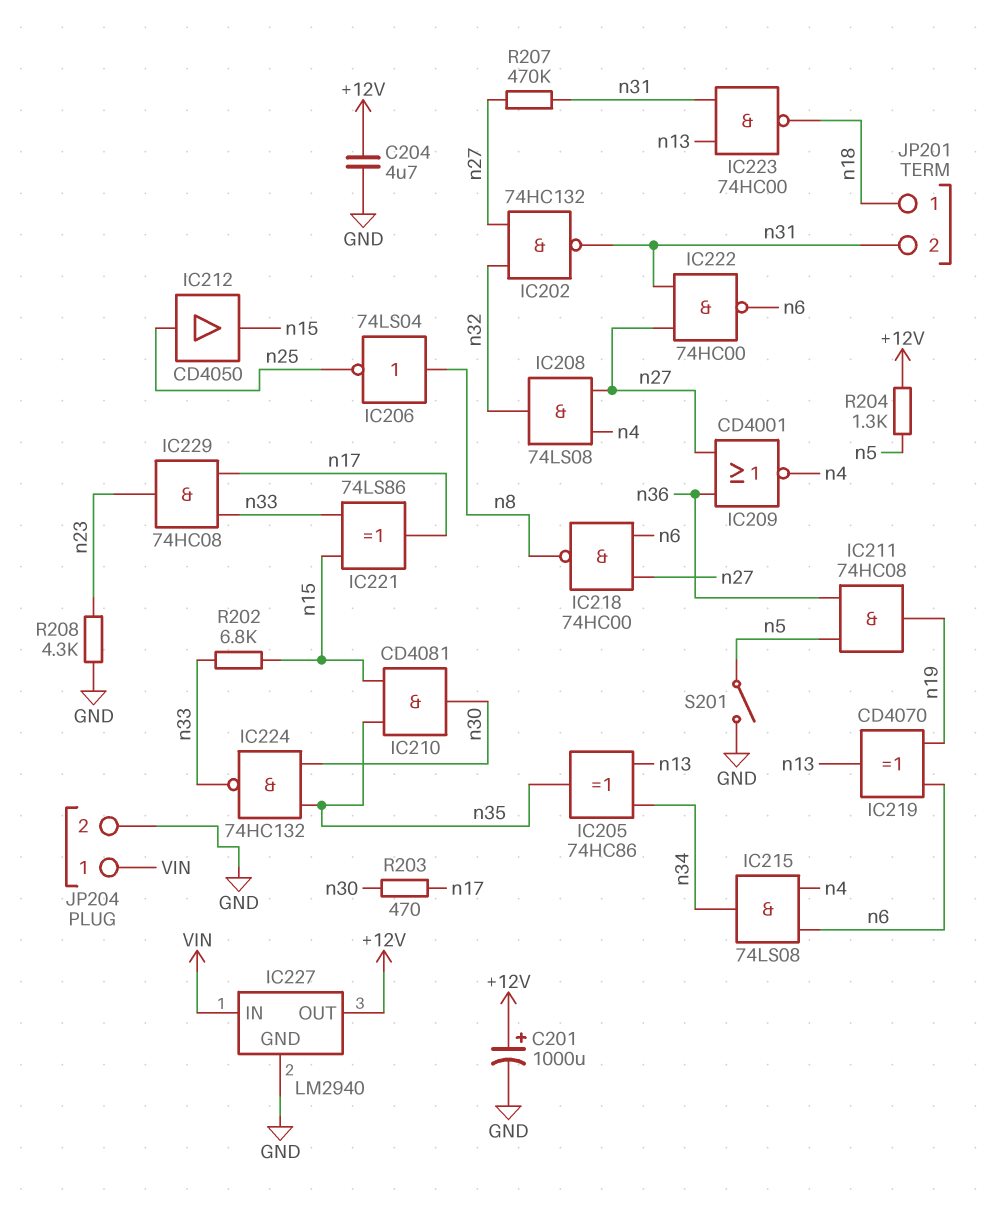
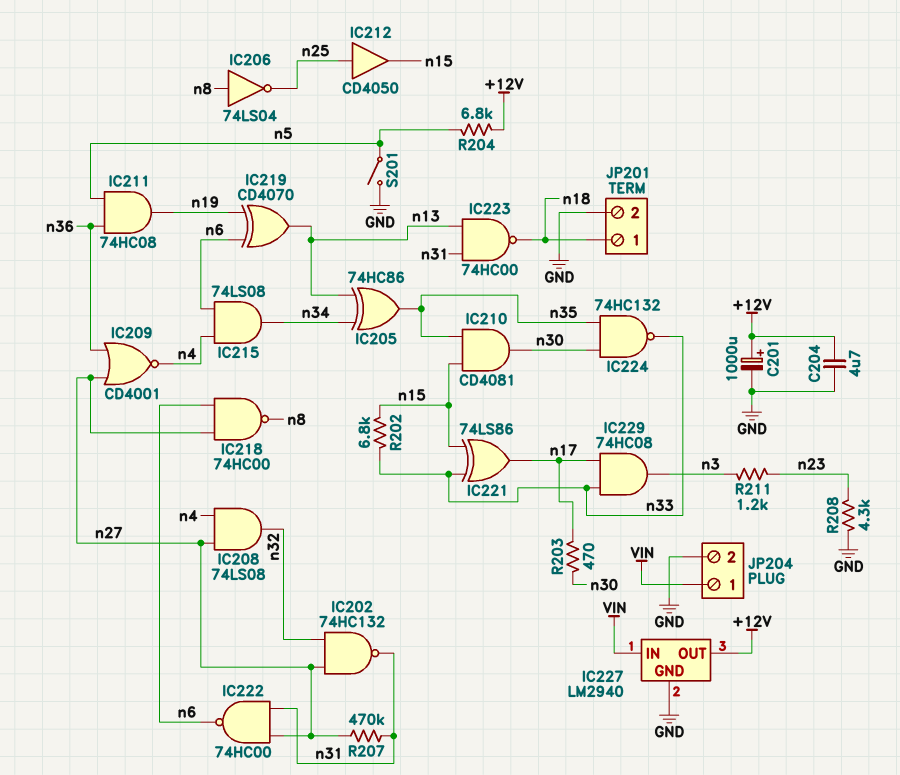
IC229: AND 74HC08 (in n17, in n33, out n23) -> AND 74HC08 (in n17, in n33, out n3)
JP201 pin 2: n31 -> GND
R204: 1.3k (+12V, n5) -> 6.8k (+12V, n5)
R211: none -> 1.2k (n3, n23)

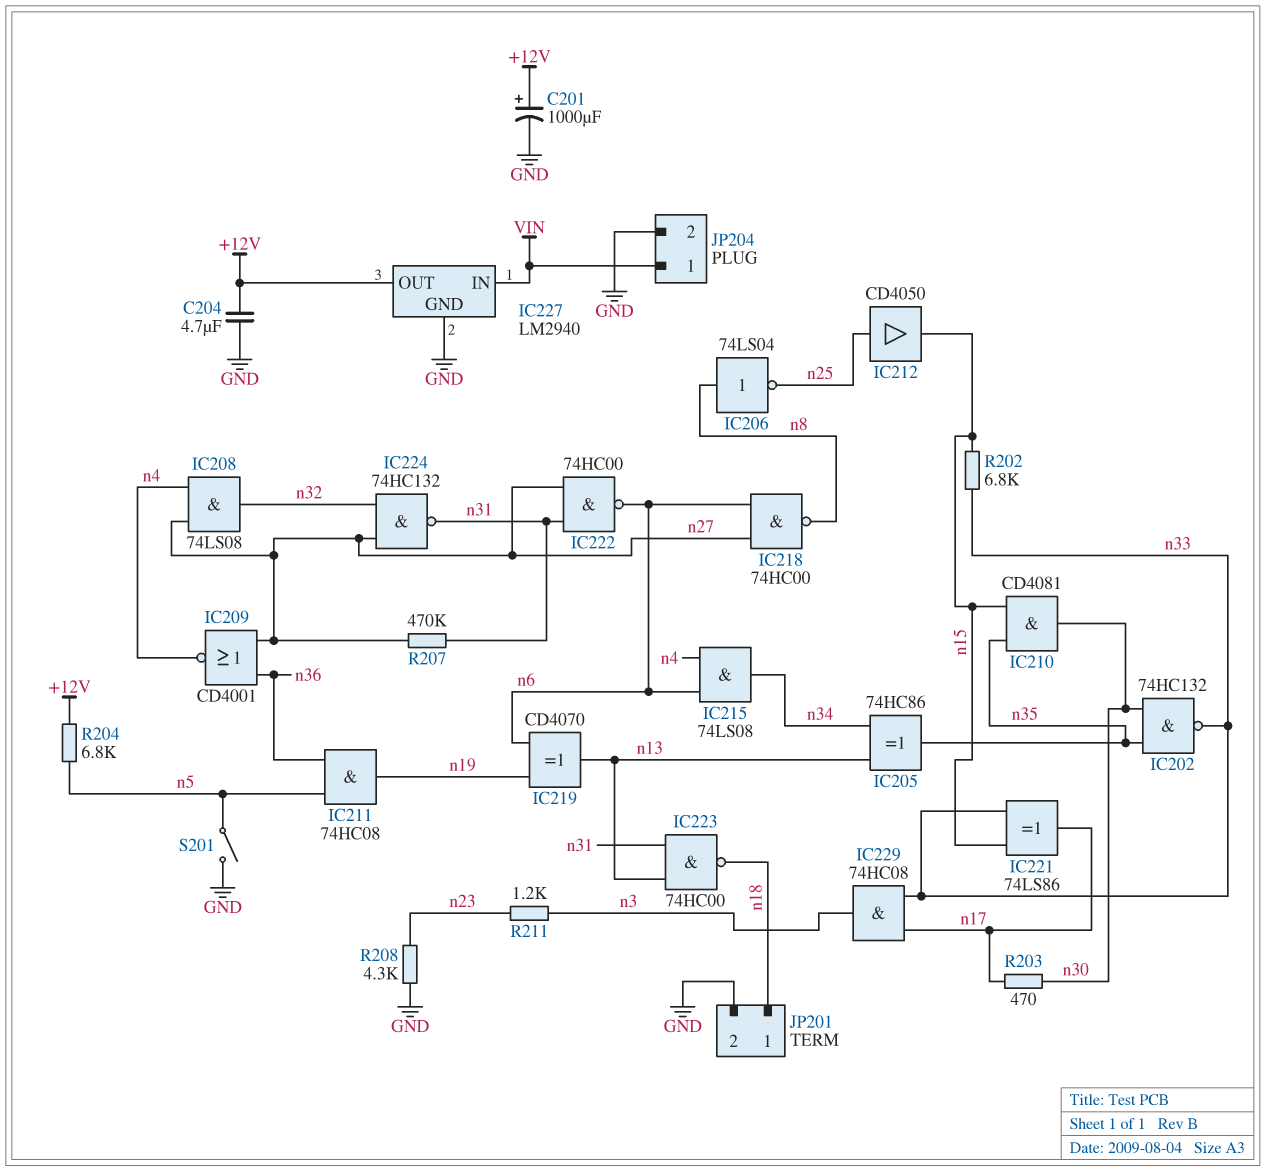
IC202: NAND 74HC132 (in n27, in n32, out n31) -> NAND 74HC132 (in n30, in n35, out n33)
IC224: NAND 74HC132 (in n30, in n35, out n33) -> NAND 74HC132 (in n27, in n32, out n31)

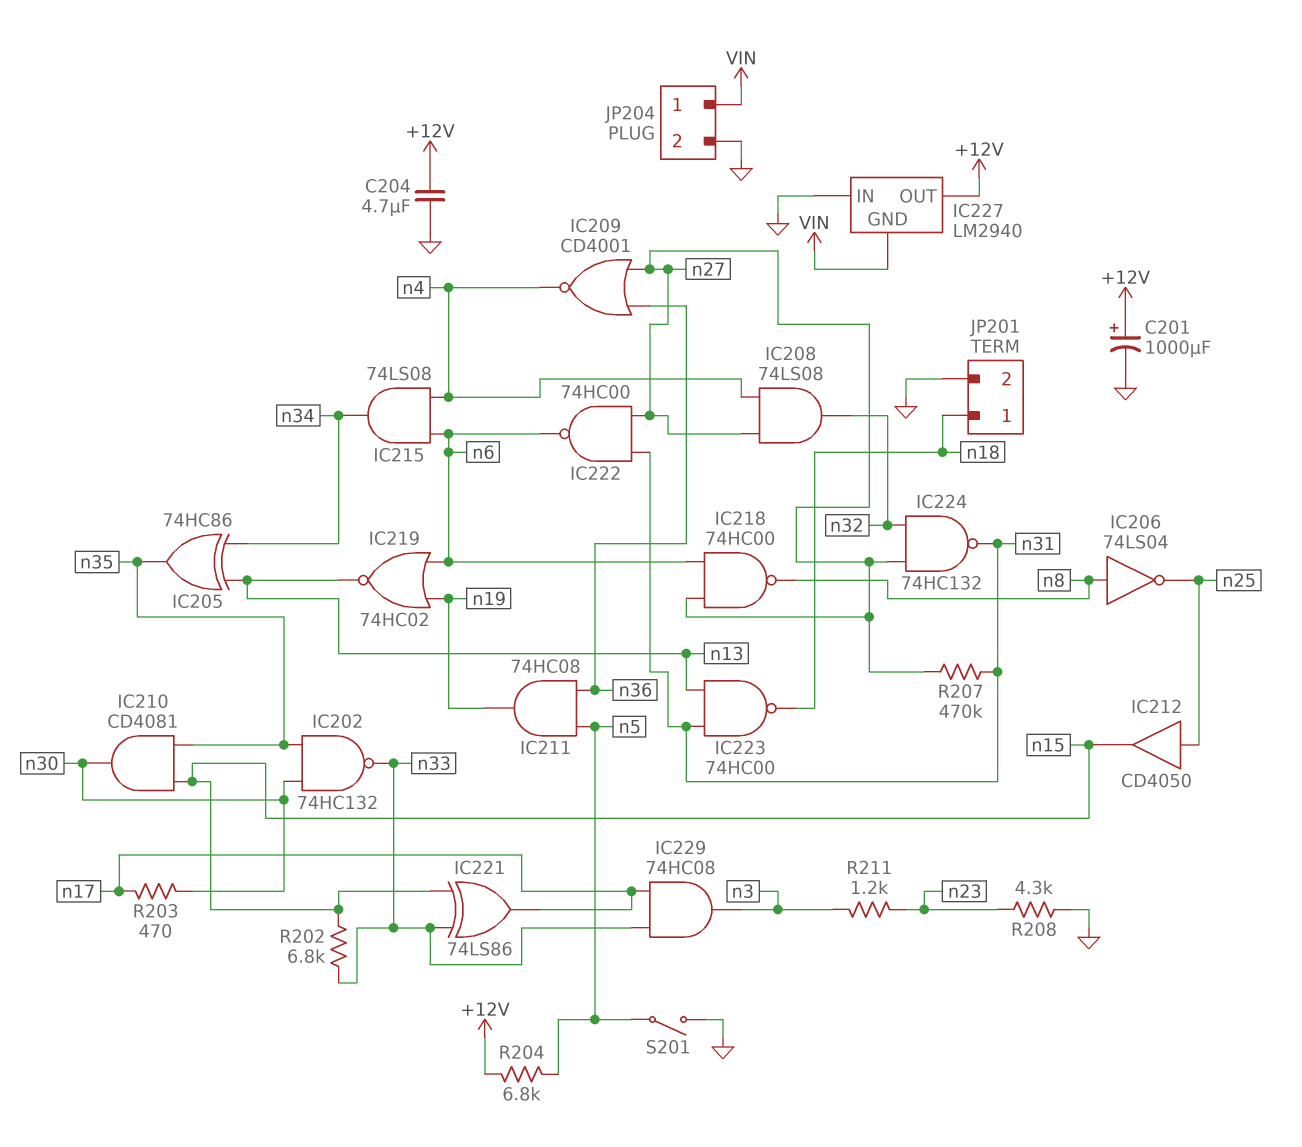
IC219: XOR CD4070 (in n6, in n19, out n13) -> NOR 74HC02 (in n6, in n19, out n13)
IC227 pin GND: GND -> VIN
IC227 pin IN: VIN -> GND

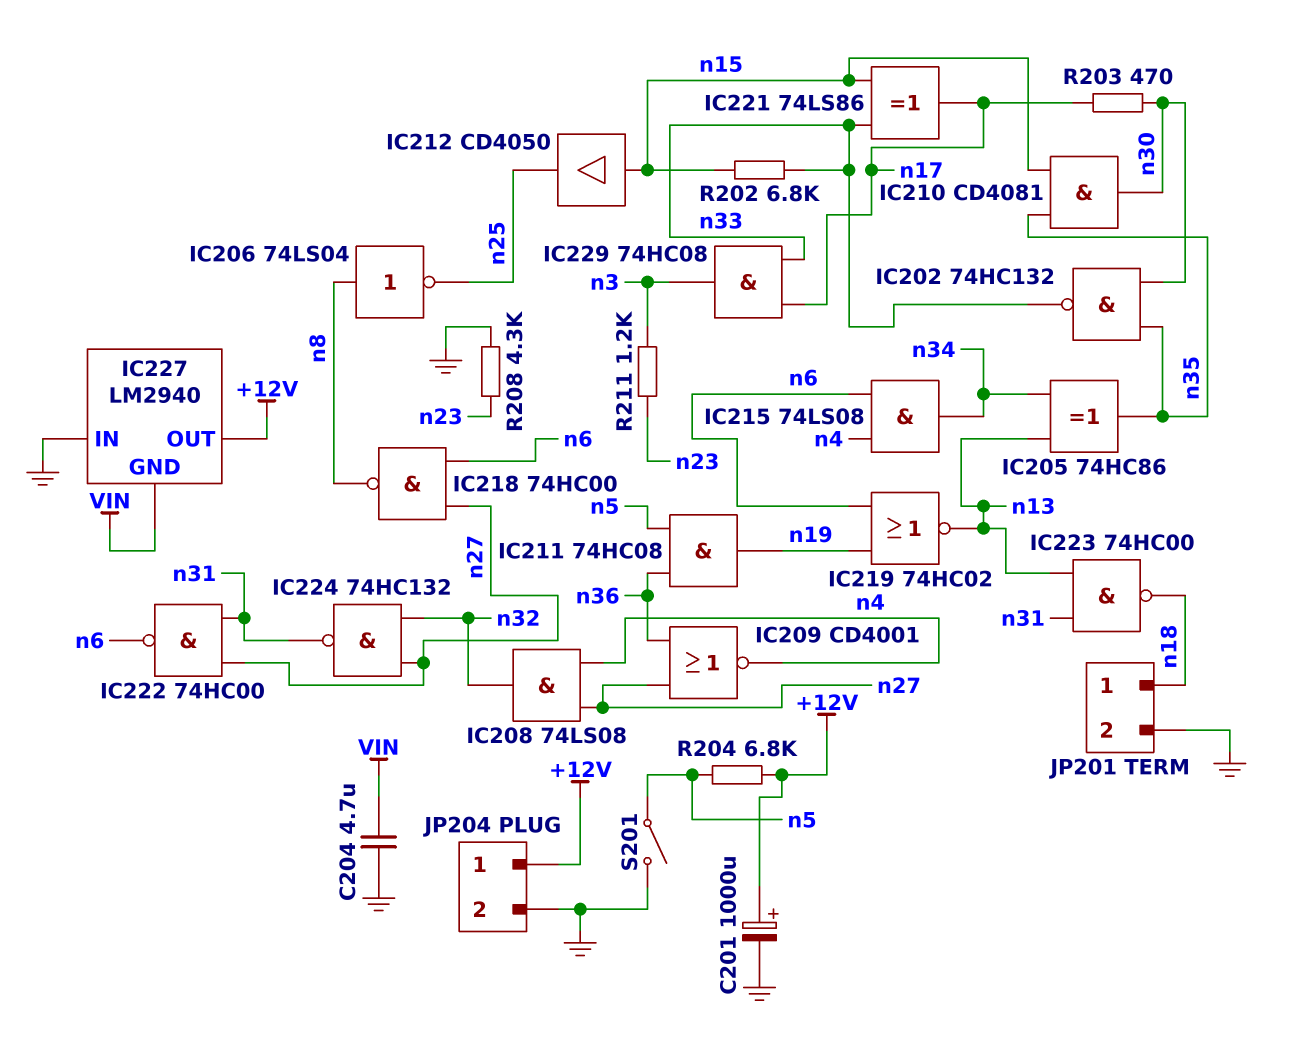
C204: 4.7uF (+12V, GND) -> 4.7uF (GND, VIN)
IC212: buffer CD4050 (in n25, out n15) -> buffer CD4050 (in n15, out n25)
JP204 pin 1: VIN -> +12V
R207: 470k (n27, n31) -> none

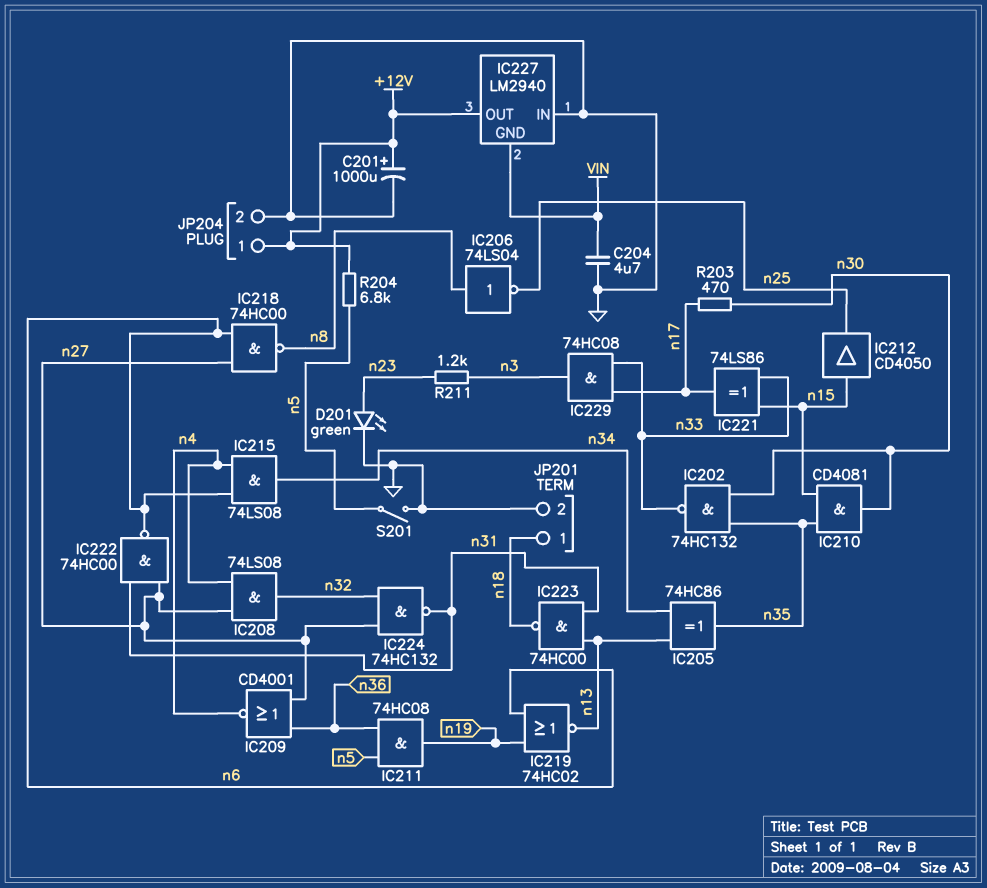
D201: none -> LED green (A n23, K GND)
R202: 6.8k (n15, n33) -> none
R208: 4.3k (GND, n23) -> none

